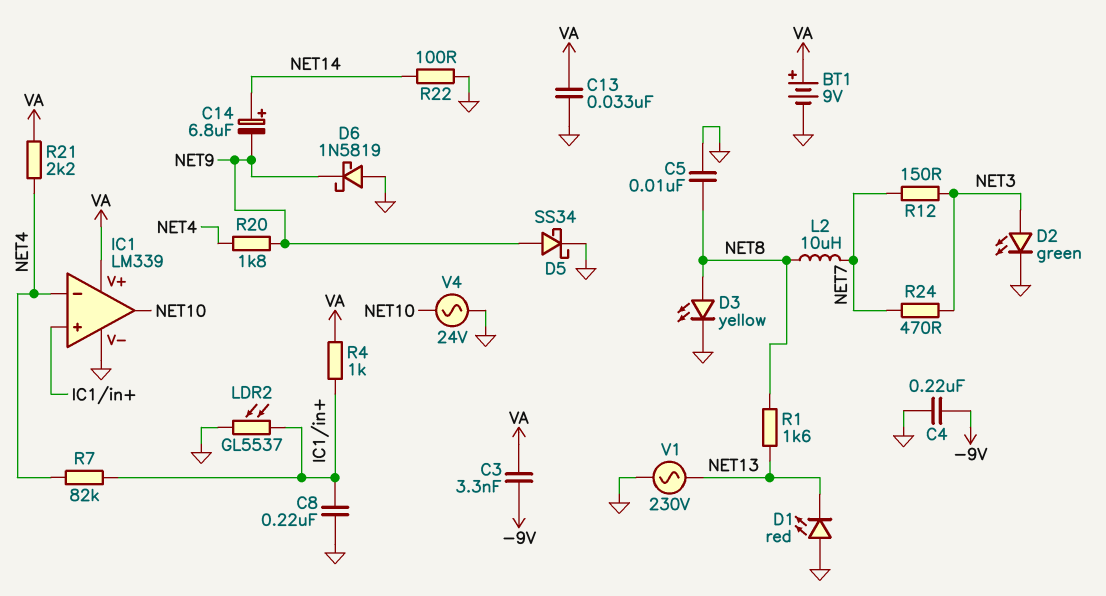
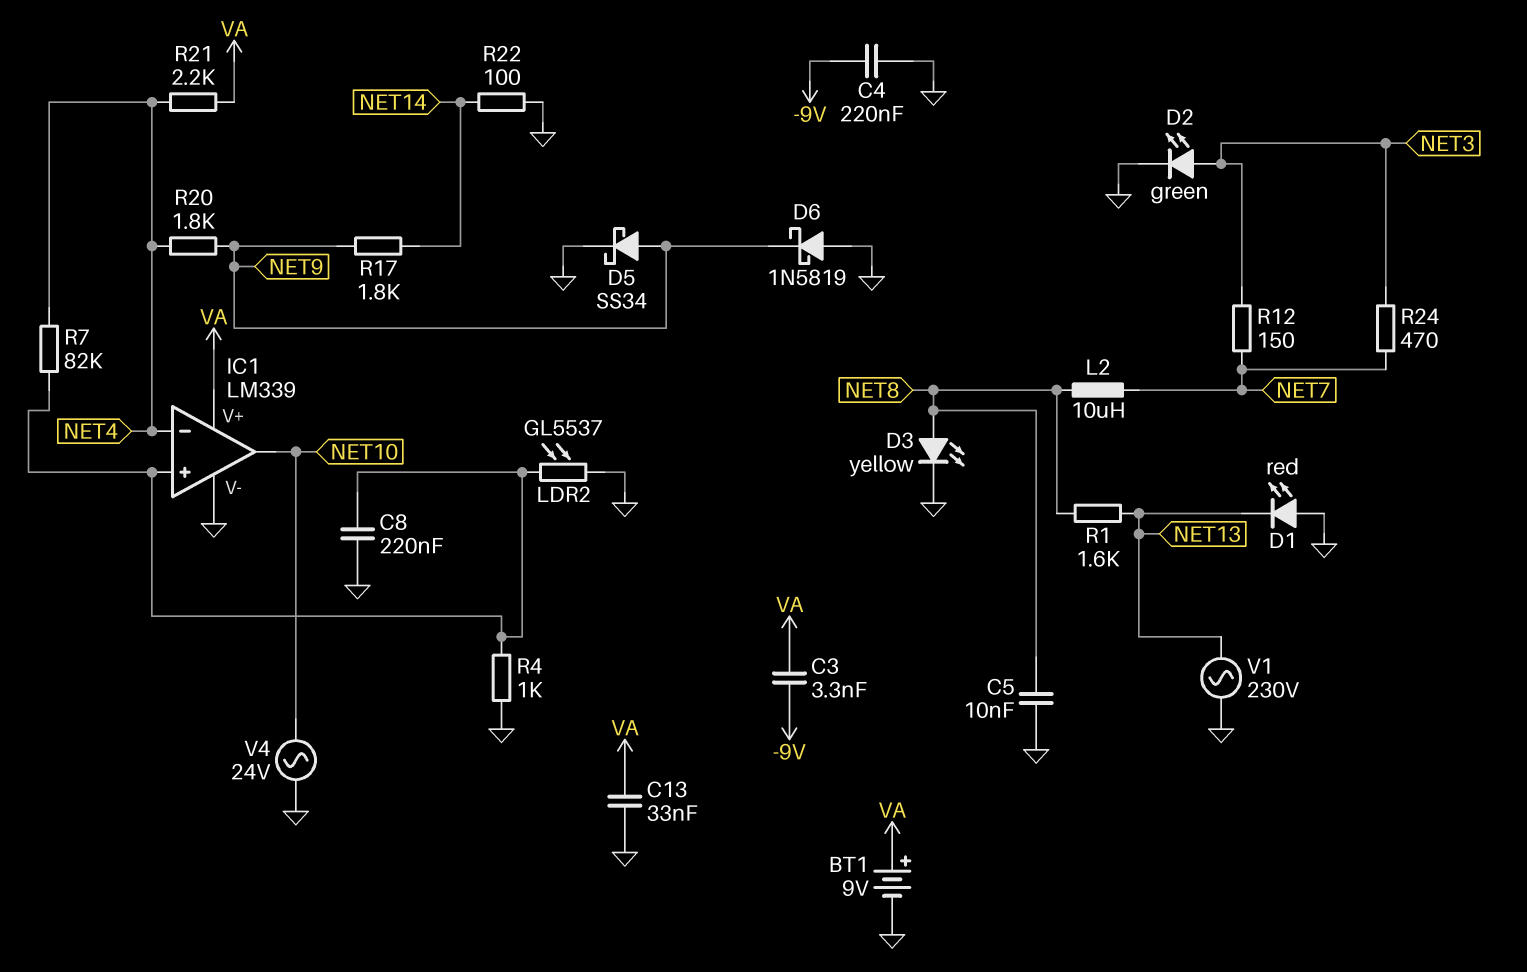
C14: 6.8uF (plus NET14, minus NET9) -> none
R4: 1k (IC1/in+, VA) -> 1k (GND, IC1/in+)
R17: none -> 1.8k (NET9, NET14)

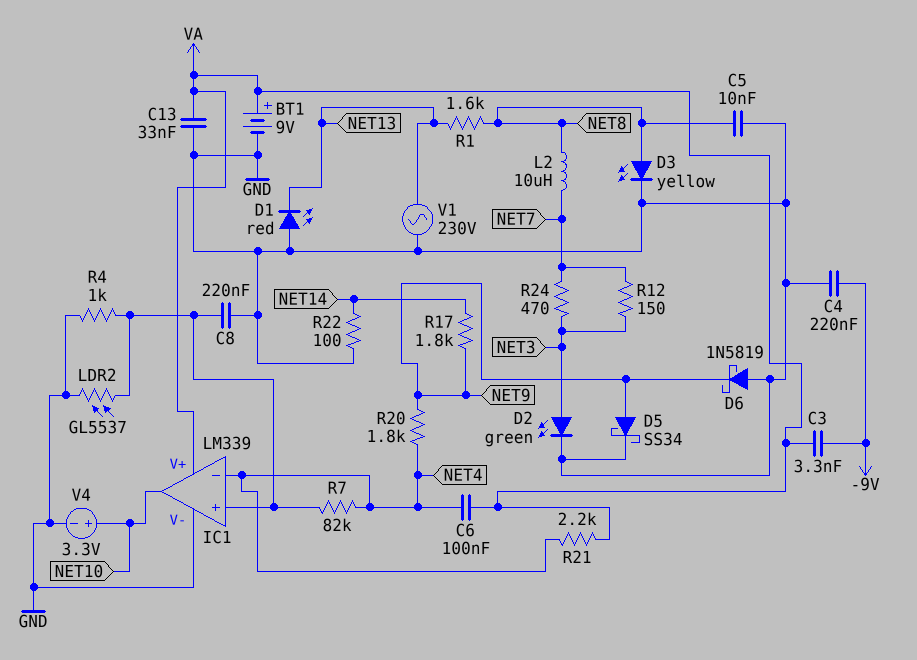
C6: none -> 100nF (NET4, VA)
V4: AC 24V (GND, NET10) -> 3.3V (plus NET10, minus GND)

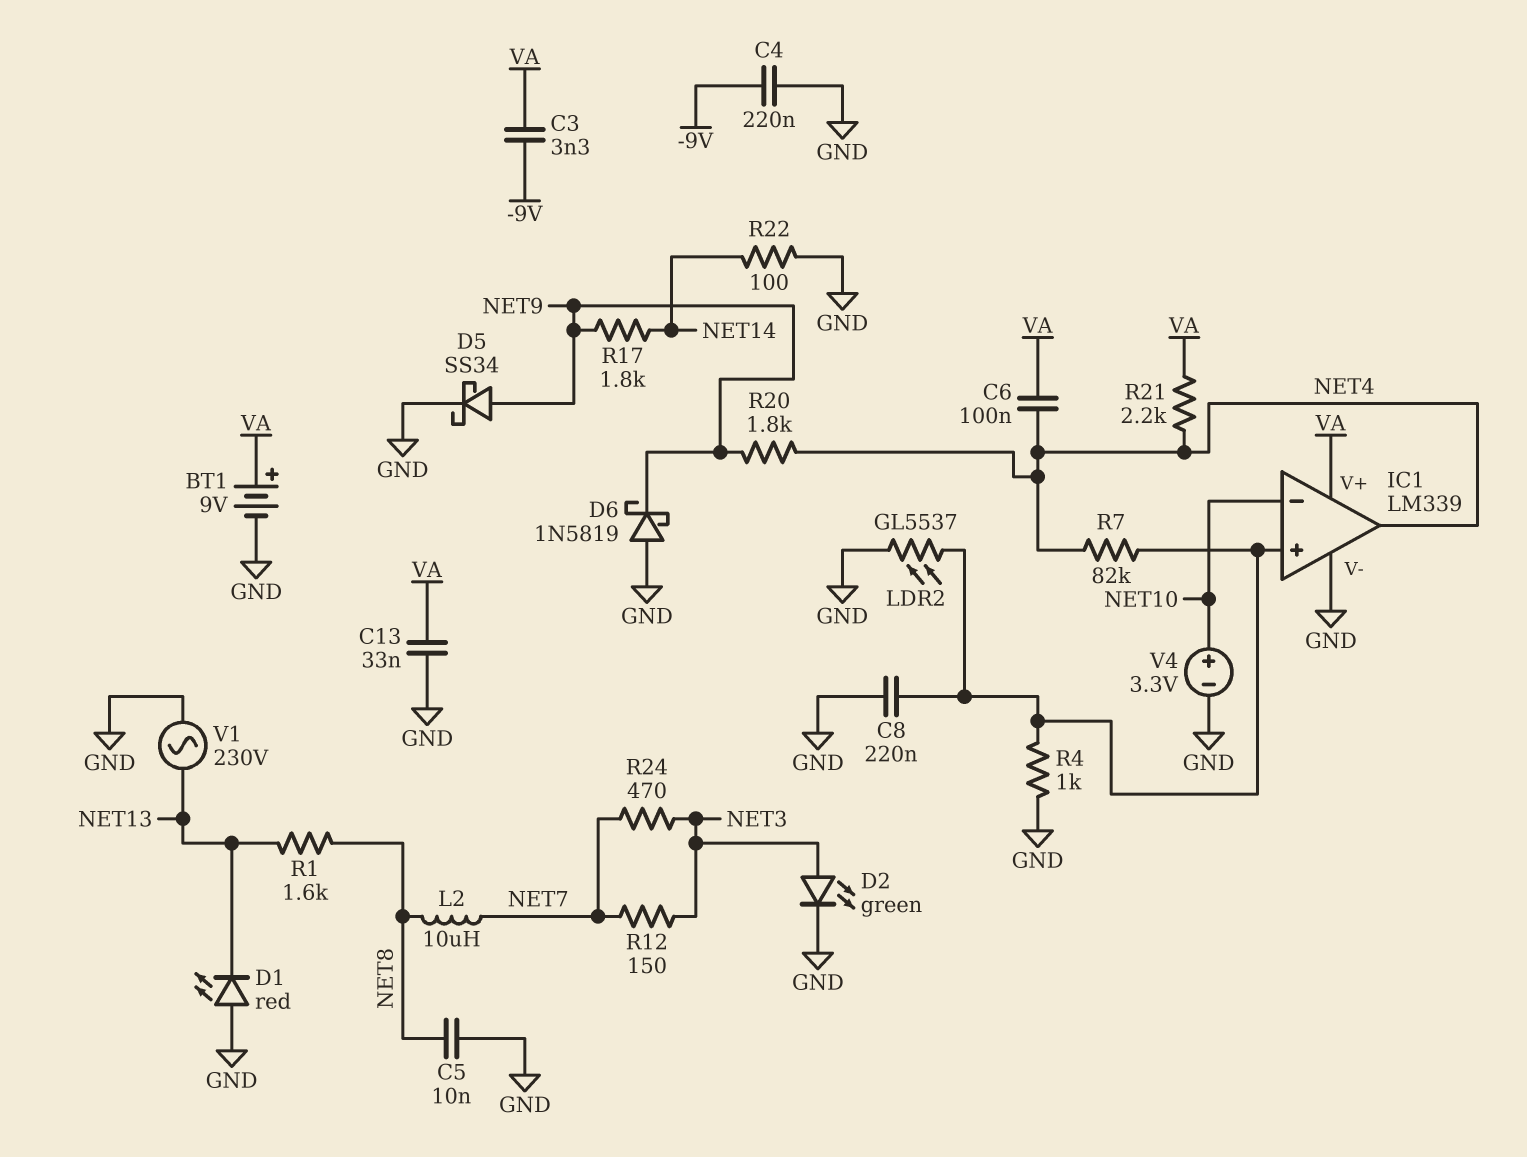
D3: LED yellow (A NET8, K GND) -> none
IC1 pin in-: NET4 -> NET10
IC1 pin out: NET10 -> NET4

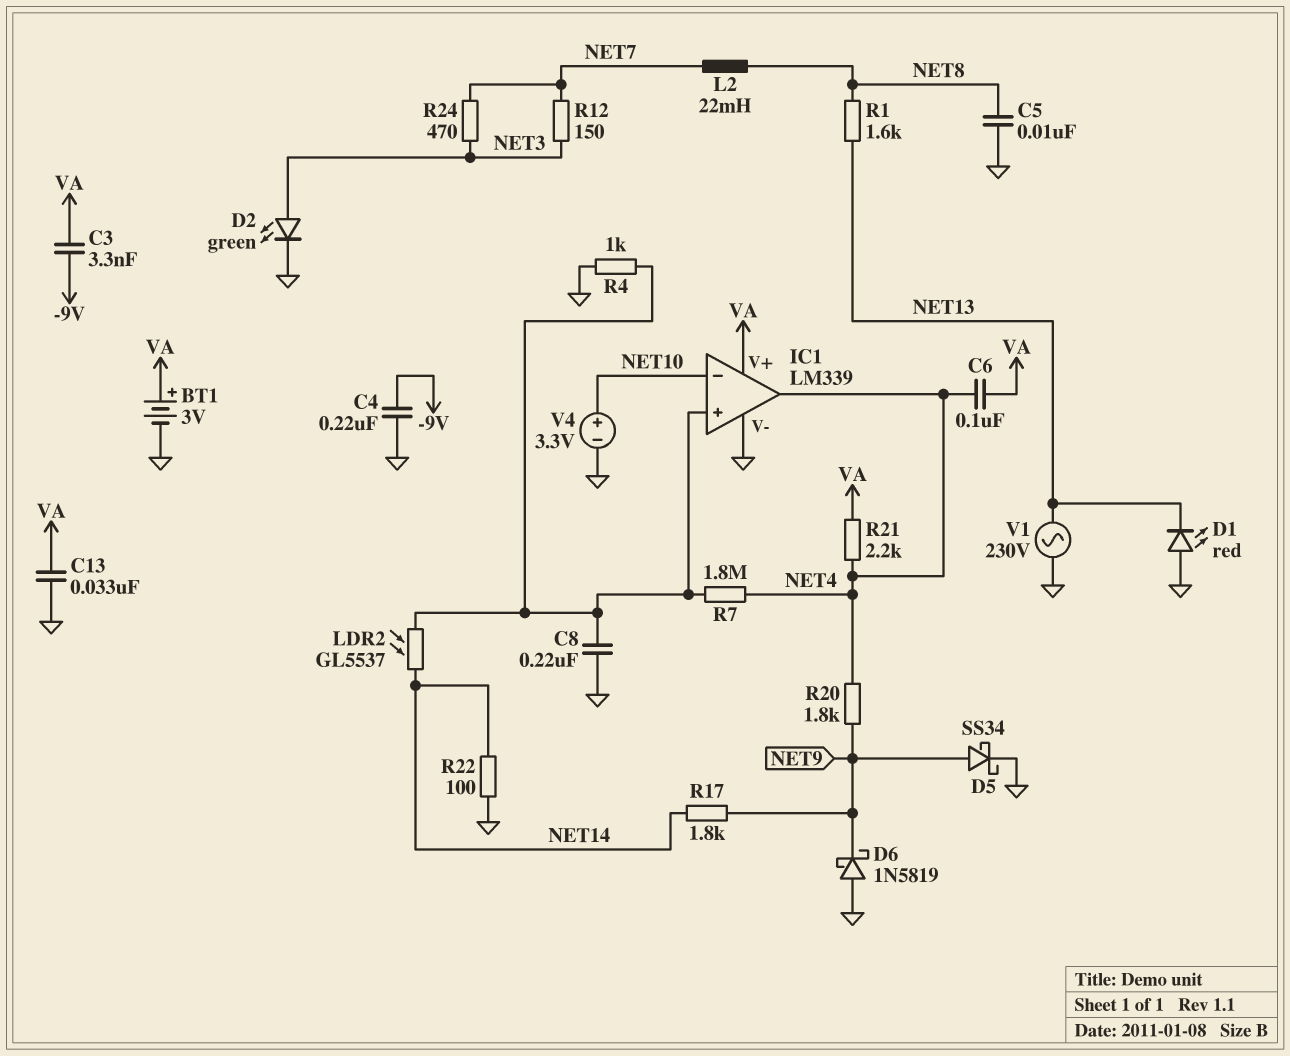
BT1: 9V (plus VA, minus GND) -> 3V (plus VA, minus GND)
L2: 10uH (NET7, NET8) -> 22mH (NET7, NET8)
LDR2: GL5537 (GND, IC1/in+) -> GL5537 (IC1/in+, NET14)
R7: 82k (IC1/in+, NET4) -> 1.8M (IC1/in+, NET4)

